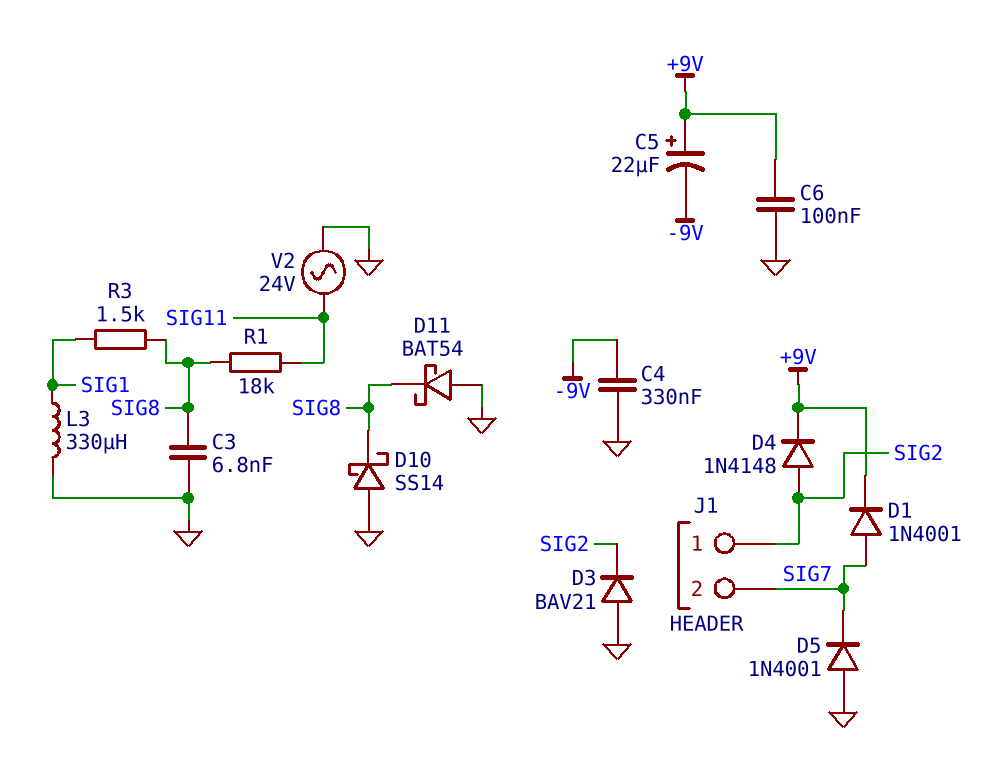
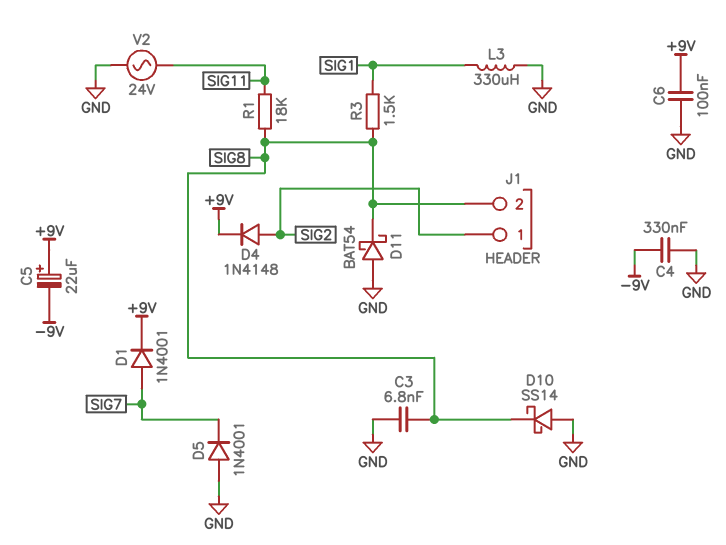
D3: diode BAV21 (A GND, K SIG2) -> none
J1 pin 2: SIG7 -> SIG8

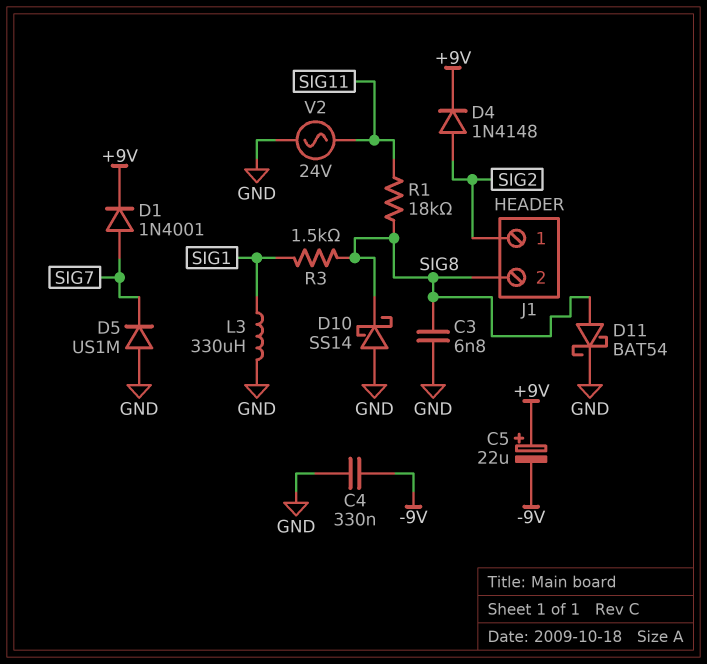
C6: 100nF (+9V, GND) -> none
D5: diode 1N4001 (A GND, K SIG7) -> diode US1M (A GND, K SIG7)
D11: schottky BAT54 (A GND, K SIG8) -> schottky BAT54 (A SIG8, K GND)

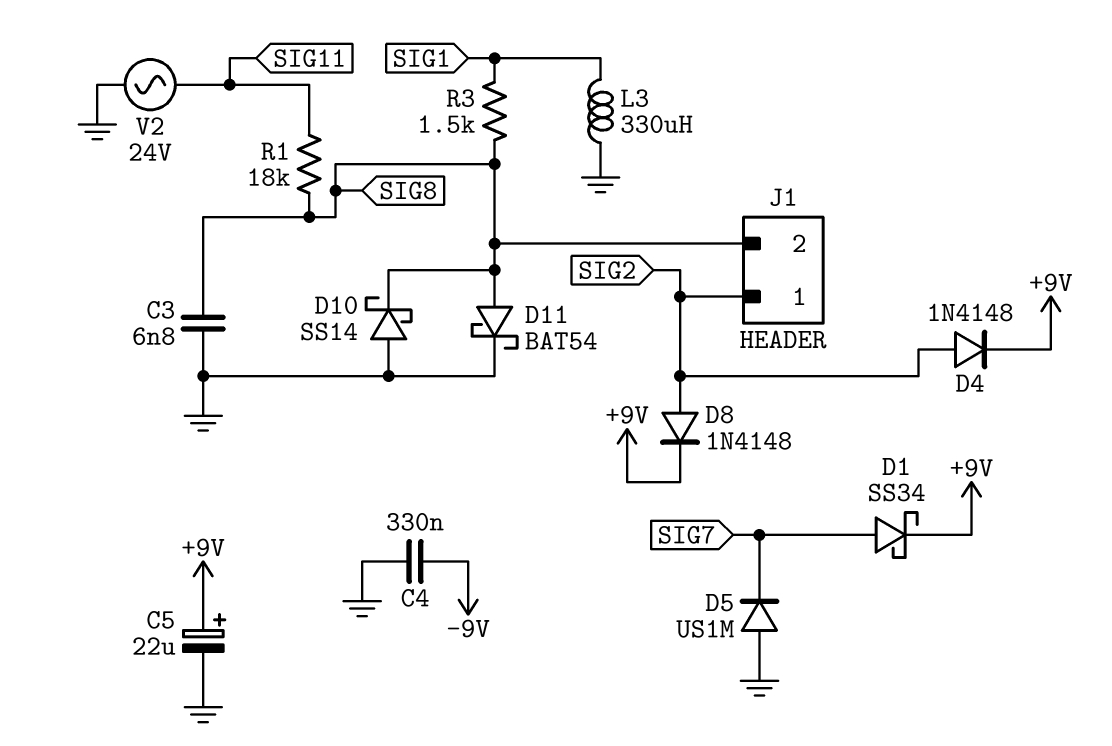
C5: 22uF (plus +9V, minus -9V) -> 22uF (plus +9V, minus GND)
D1: diode 1N4001 (A SIG7, K +9V) -> schottky SS34 (A SIG7, K +9V)
D8: none -> diode 1N4148 (A SIG2, K +9V)

